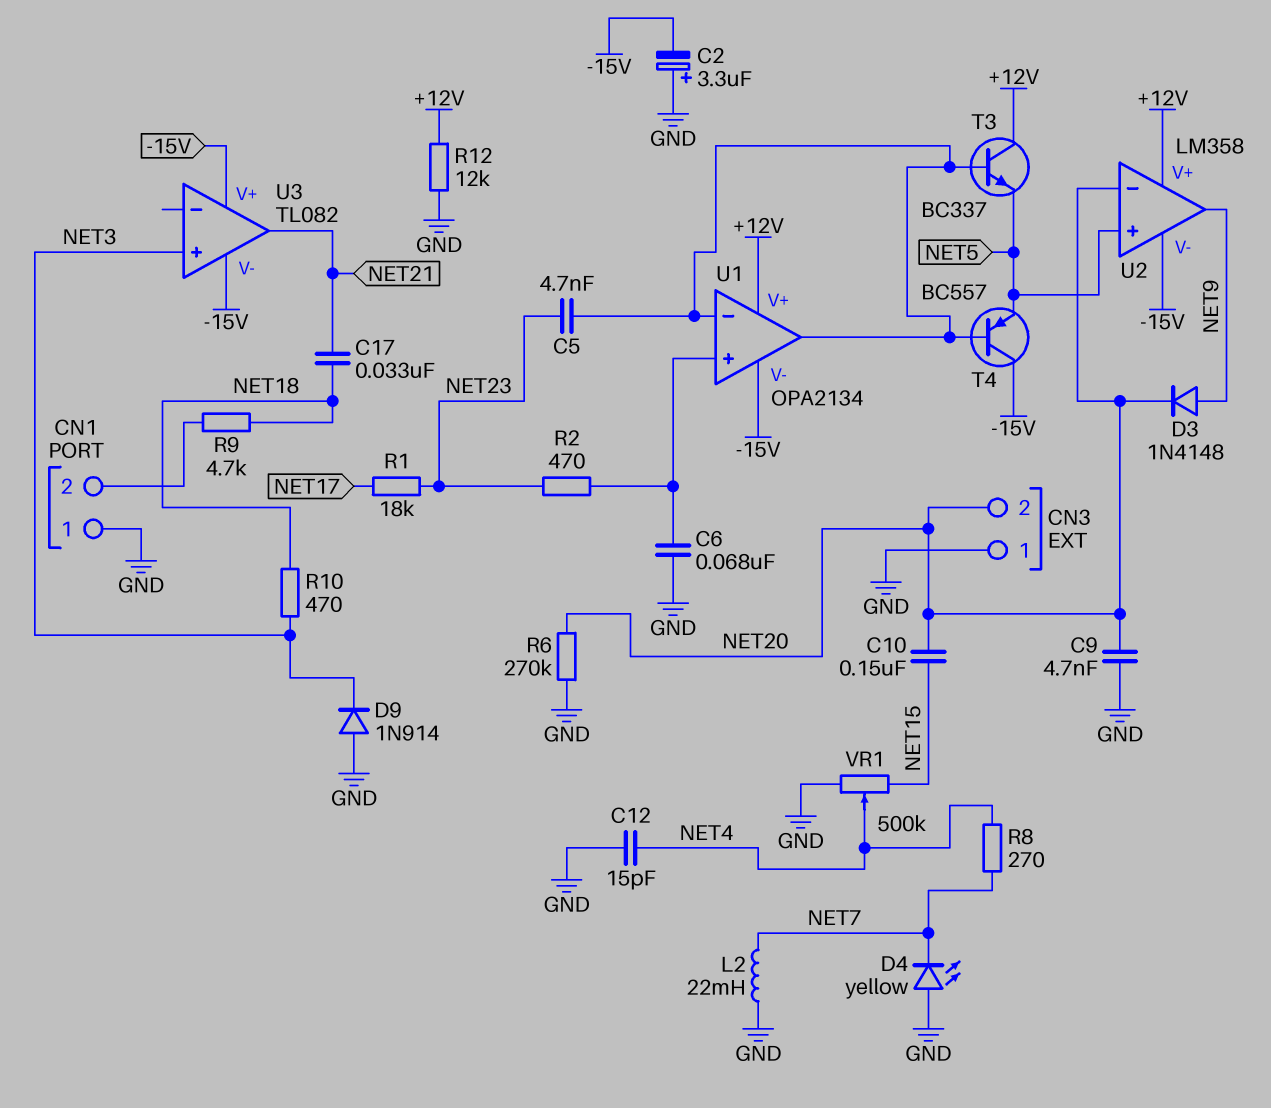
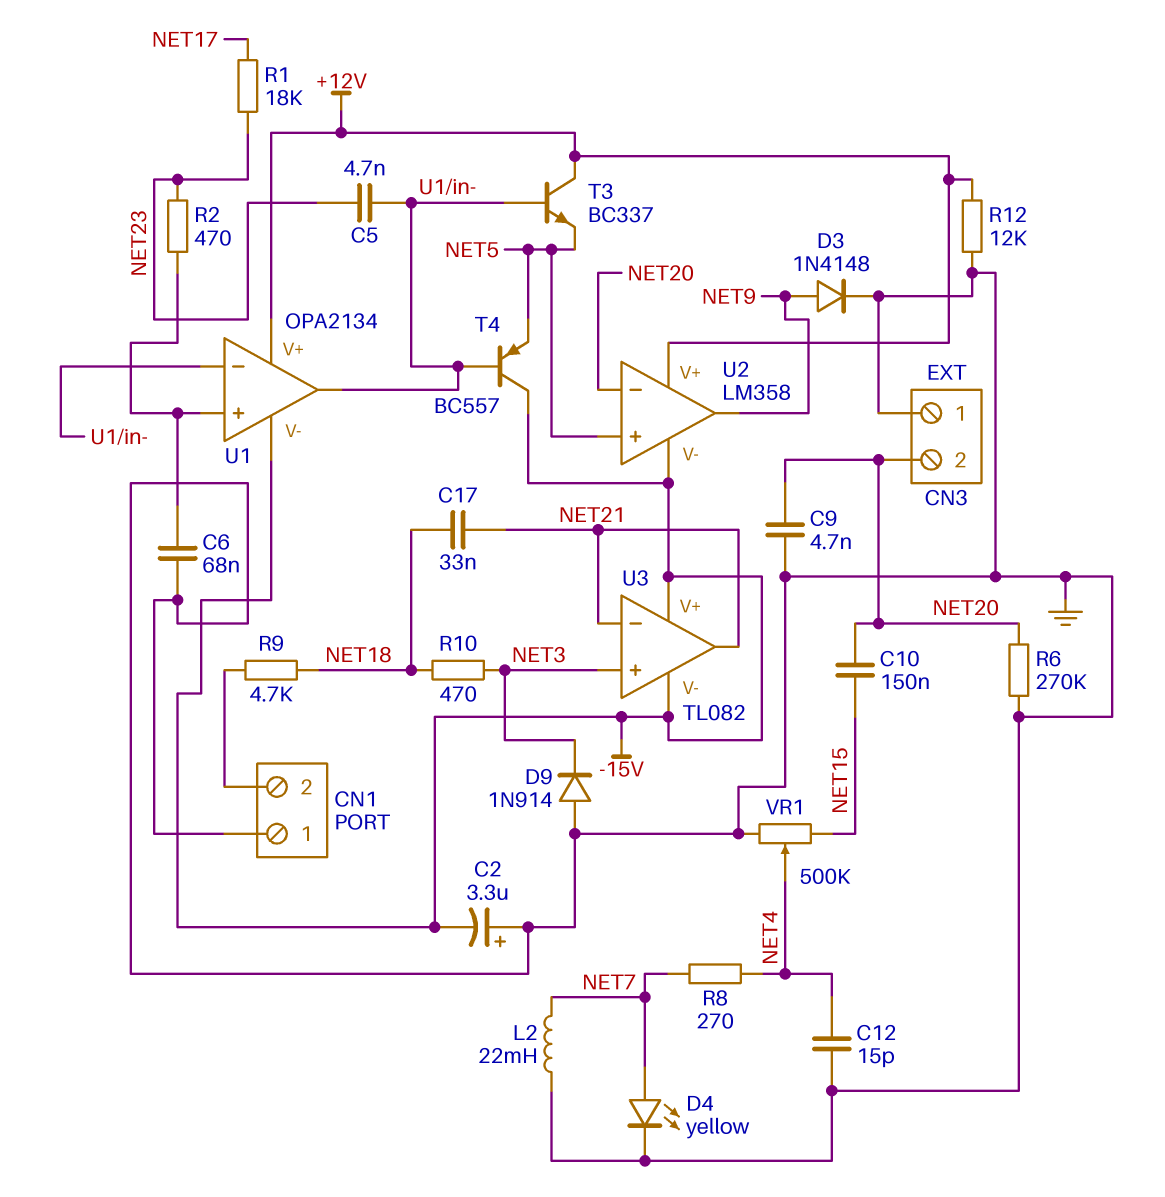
D3: diode 1N4148 (A NET9, K NET20) -> diode 1N4148 (A NET9, K GND)
D4: LED yellow (A GND, K NET7) -> LED yellow (A NET7, K GND)
U3 pin in-: none -> NET21

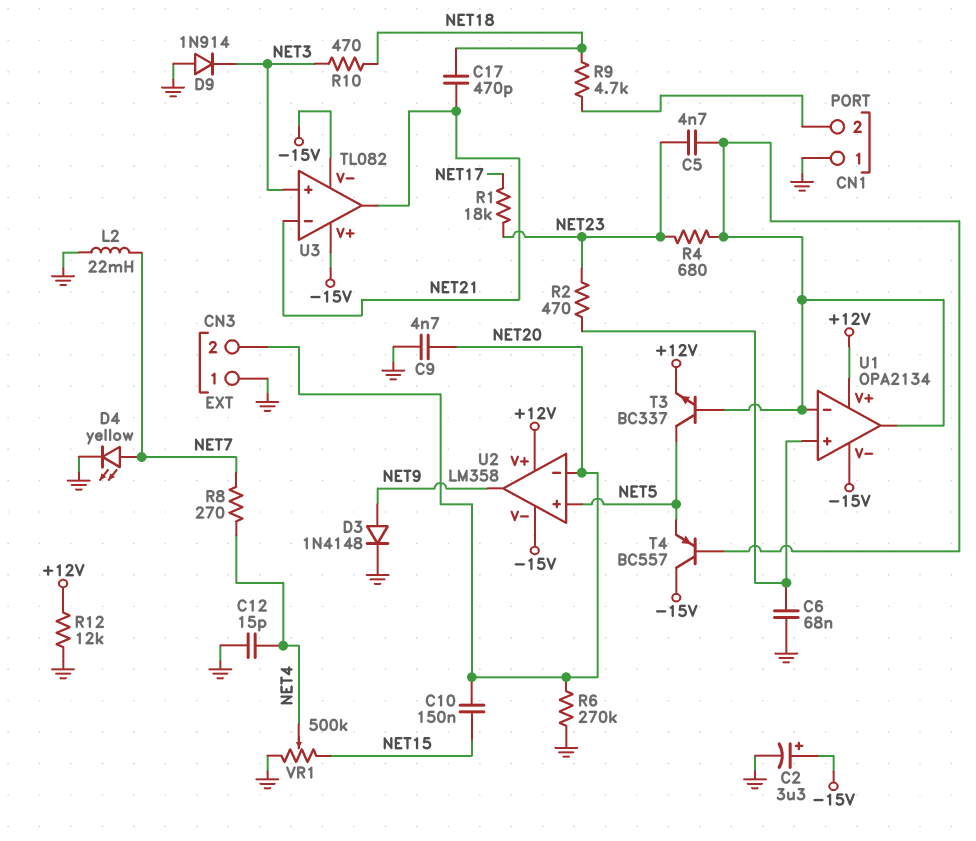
C2: 3.3uF (plus GND, minus -15V) -> 3.3uF (plus -15V, minus GND)
C17: 33nF (NET18, NET21) -> 470pF (NET18, NET21)
R4: none -> 680 (NET23, U1/in-)
T3: NPN BC337 (B U1/in-, C +12V, E NET5) -> NPN BC337 (B U1/in-, C NET5, E +12V)

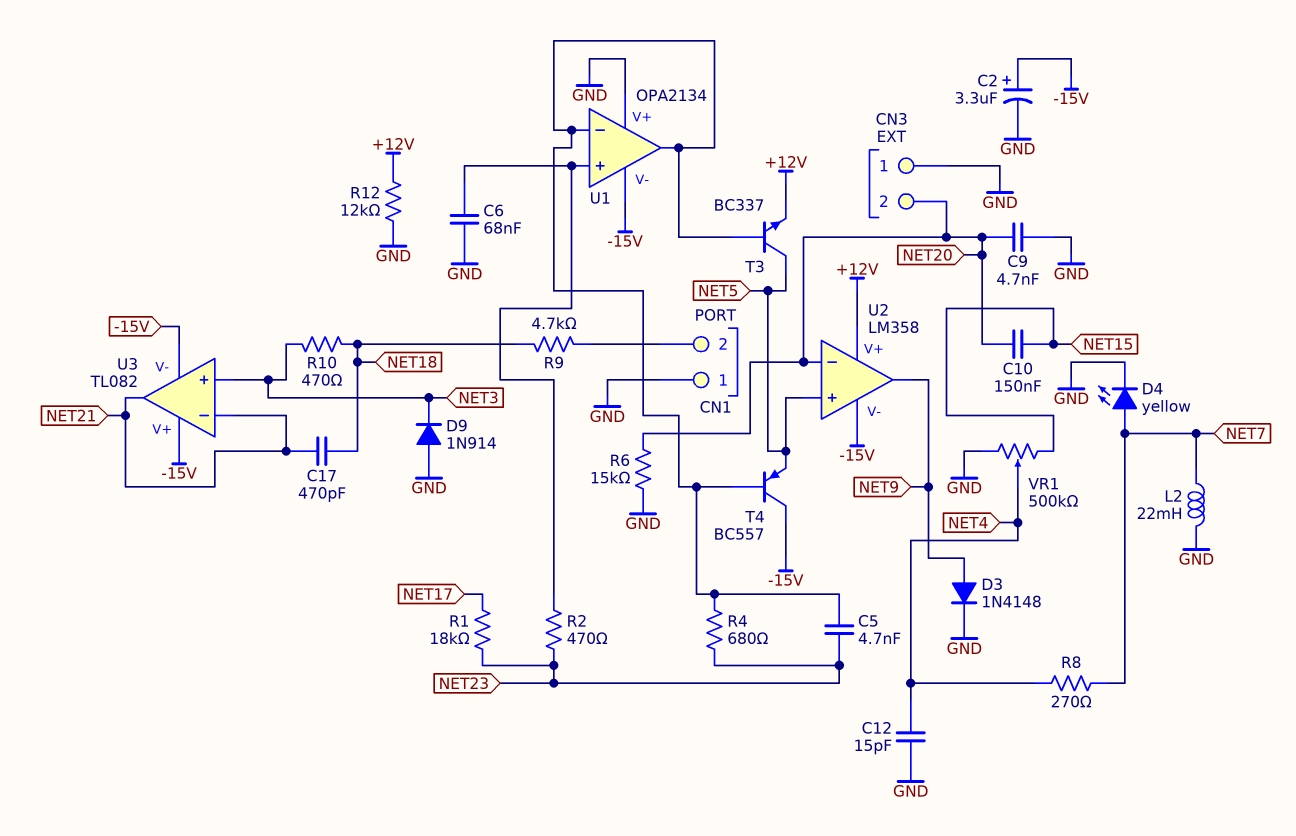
R6: 270k (GND, NET20) -> 15k (GND, NET20)
U1 pin V+: +12V -> GND

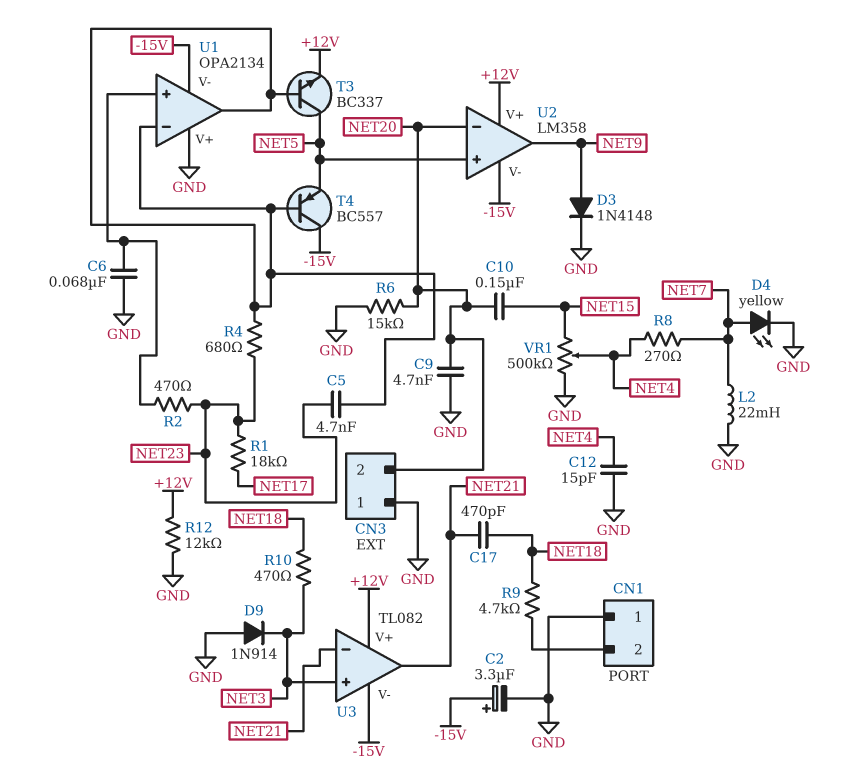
U3 pin V+: -15V -> +12V

